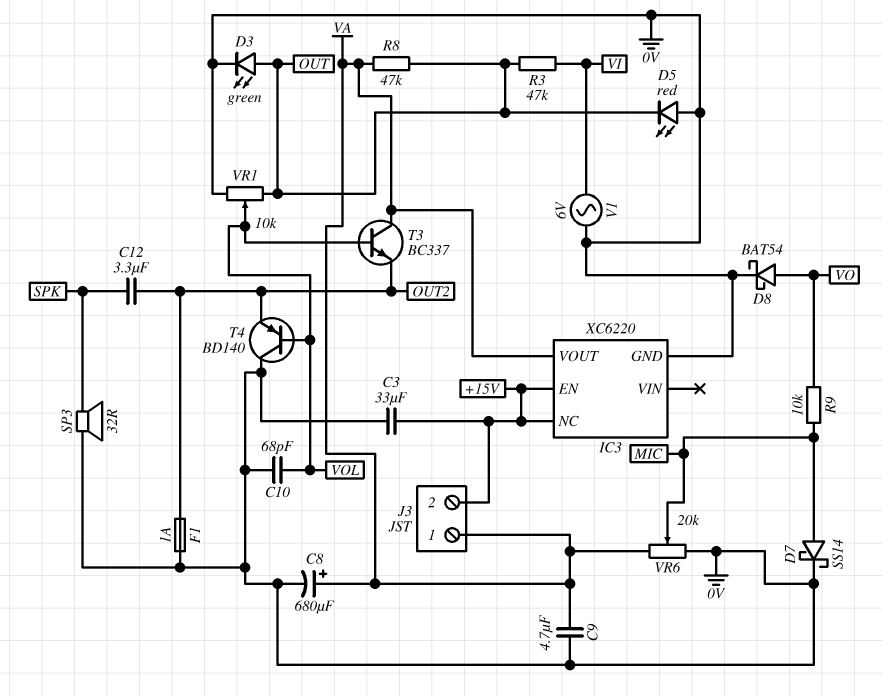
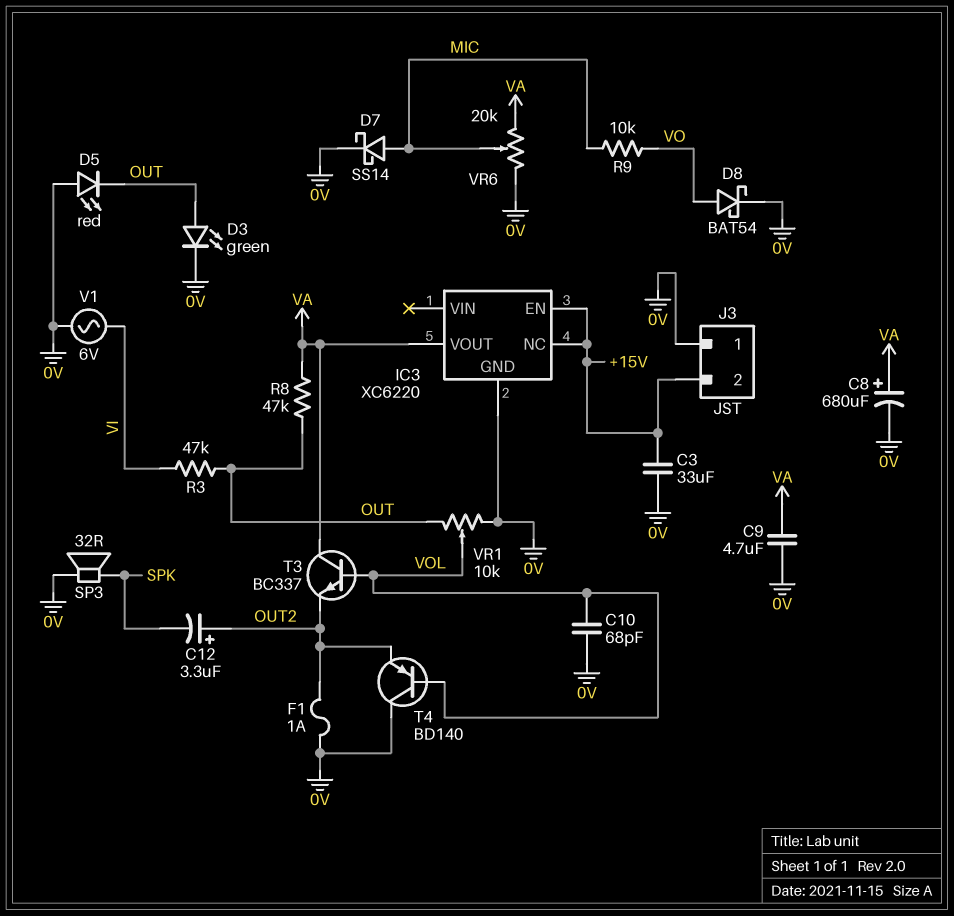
C12: 3.3uF (OUT2, SPK) -> 3.3uF (plus OUT2, minus SPK)
J3 pin 1: VA -> 0V

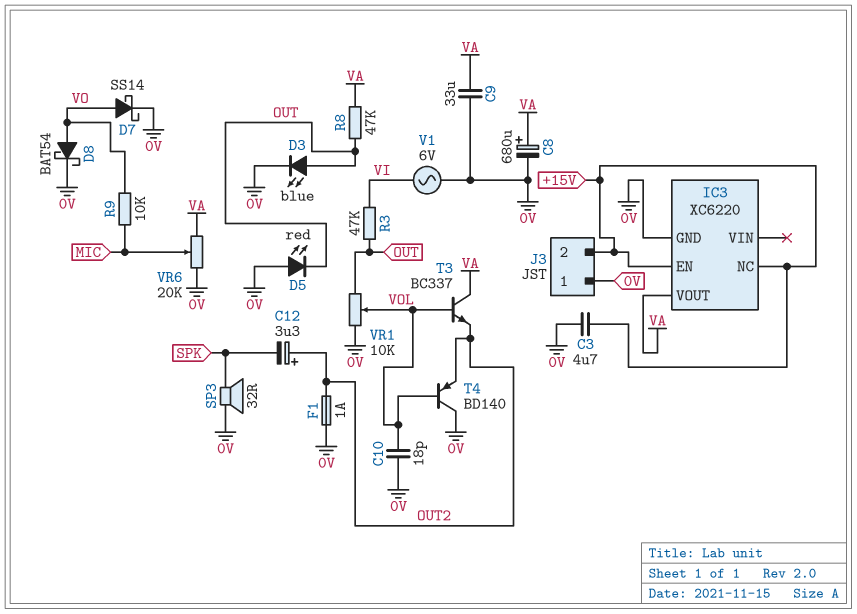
C3: 33uF (+15V, 0V) -> 4.7uF (+15V, 0V)
C9: 4.7uF (0V, VA) -> 33uF (0V, VA)
C10: 68pF (0V, VOL) -> 18pF (0V, VOL)
D3: LED green (A OUT, K 0V) -> LED blue (A OUT, K 0V)
D7: schottky SS14 (A MIC, K 0V) -> schottky SS14 (A VO, K 0V)

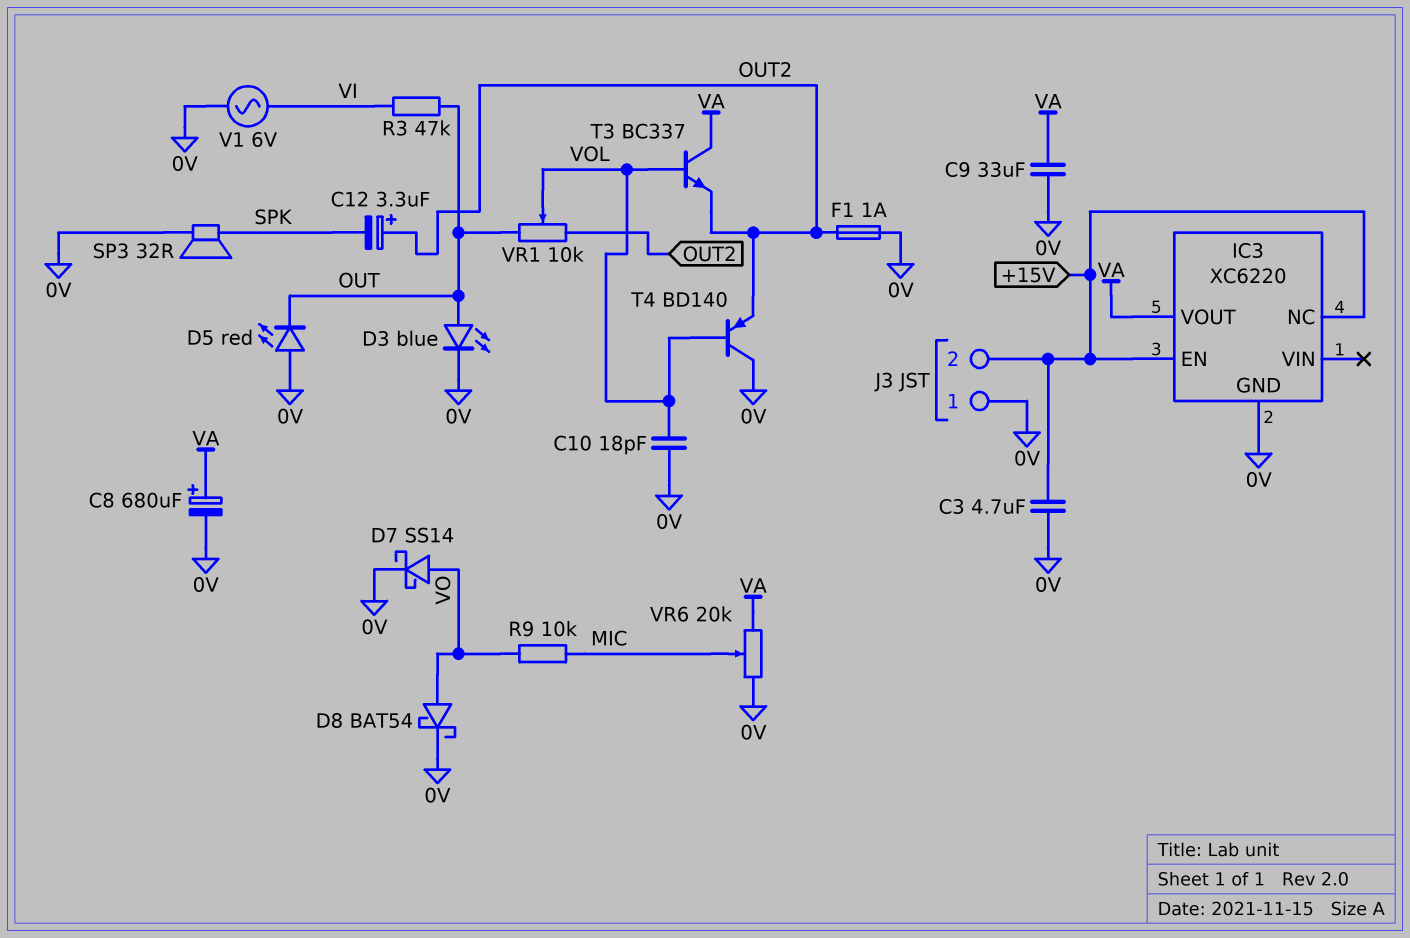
R8: 47k (OUT, VA) -> none
VR1: 10k (0V, OUT, wiper VOL) -> 10k (OUT, OUT2, wiper VOL)

